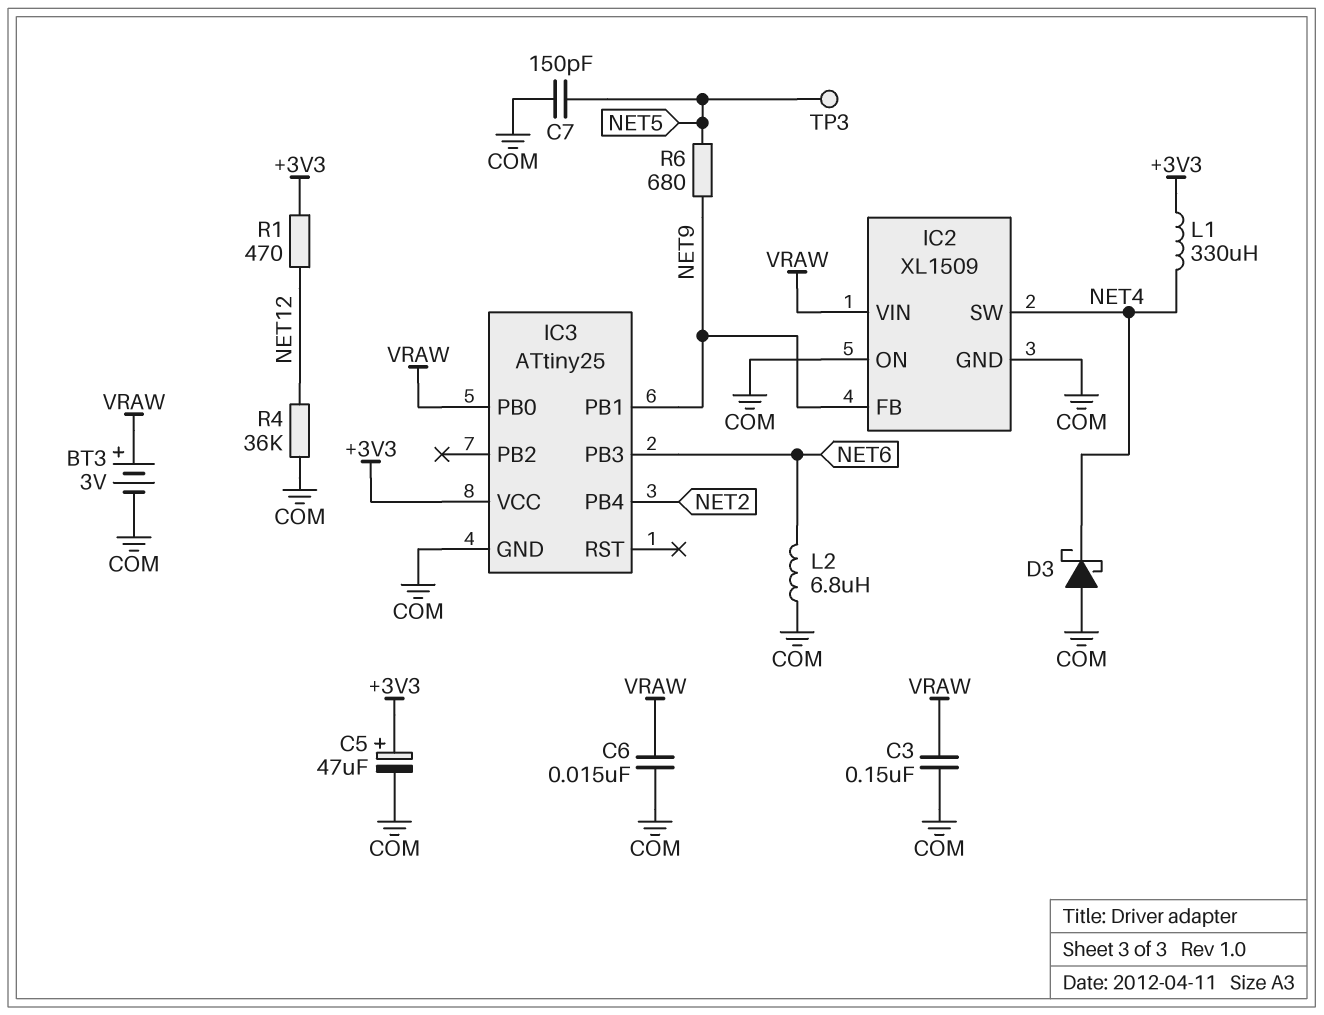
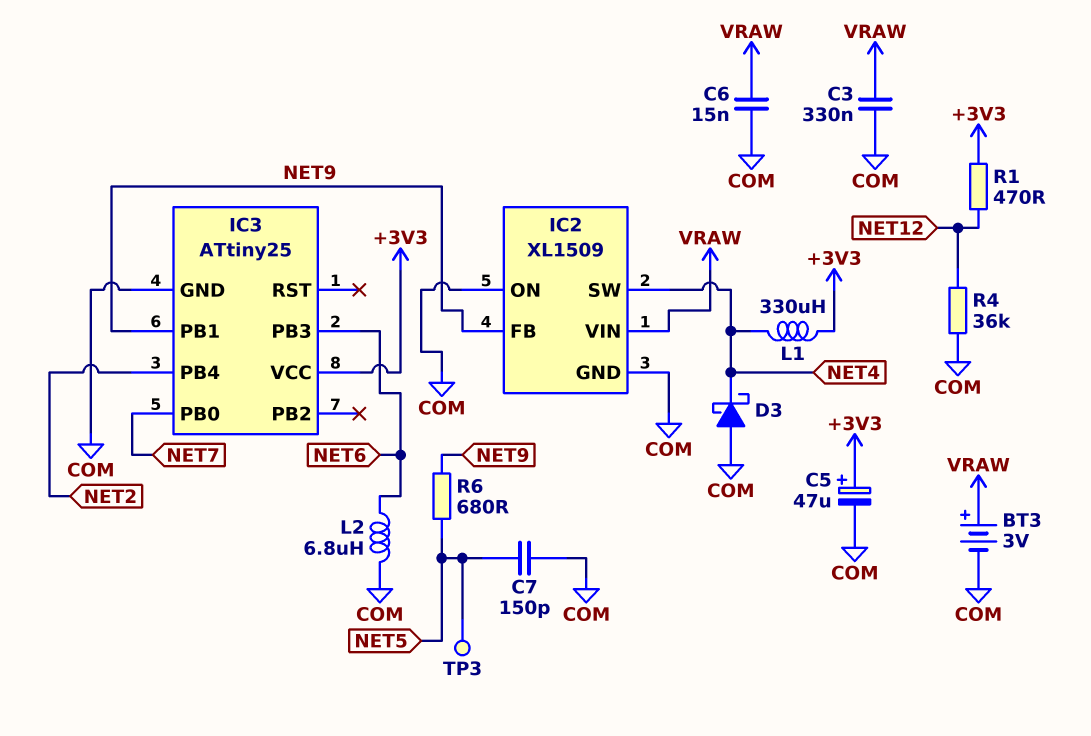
C3: 150nF (COM, VRAW) -> 330nF (COM, VRAW)
IC3 pin PB0: VRAW -> NET7

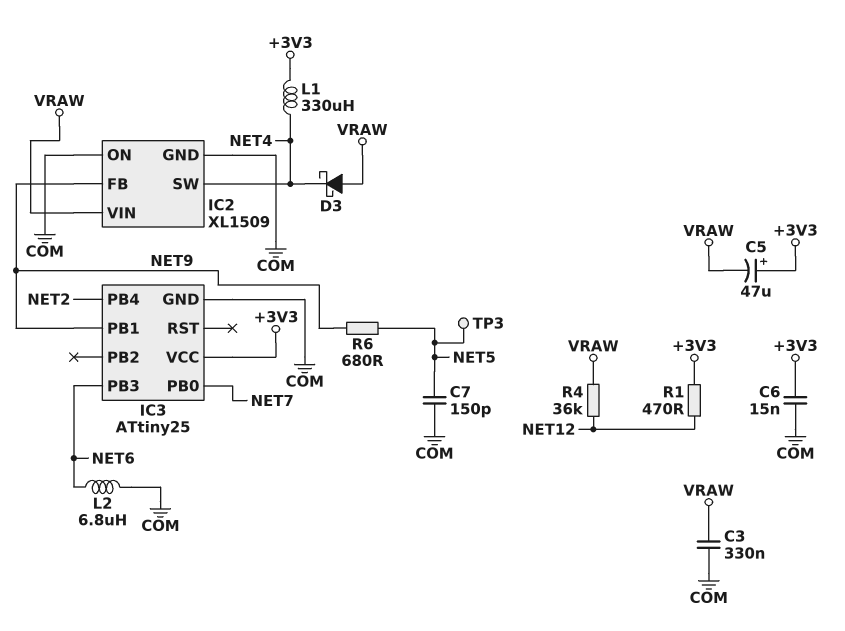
BT3: 3V (plus VRAW, minus COM) -> none
C5: 47uF (plus +3V3, minus COM) -> 47uF (plus +3V3, minus VRAW)
C6: 15nF (COM, VRAW) -> 15nF (+3V3, COM)
D3: schottky (A COM, K NET4) -> schottky (A VRAW, K NET4)
R4: 36k (COM, NET12) -> 36k (NET12, VRAW)

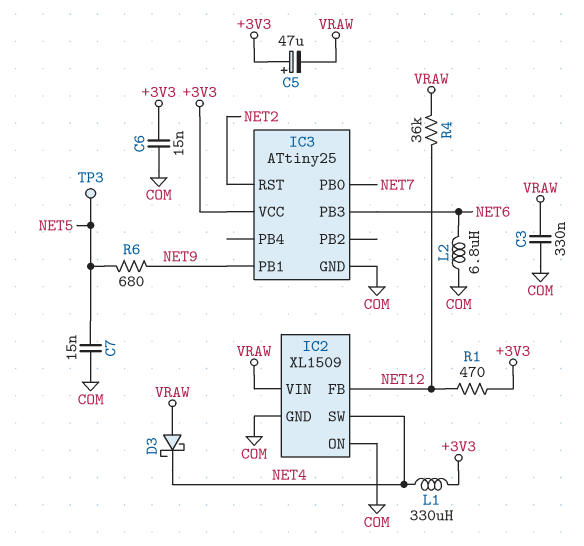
C7: 150pF (COM, NET5) -> 15nF (COM, NET5)
IC2 pin FB: NET9 -> NET12
IC3 pin PB4: NET2 -> none
IC3 pin RST: none -> NET2

